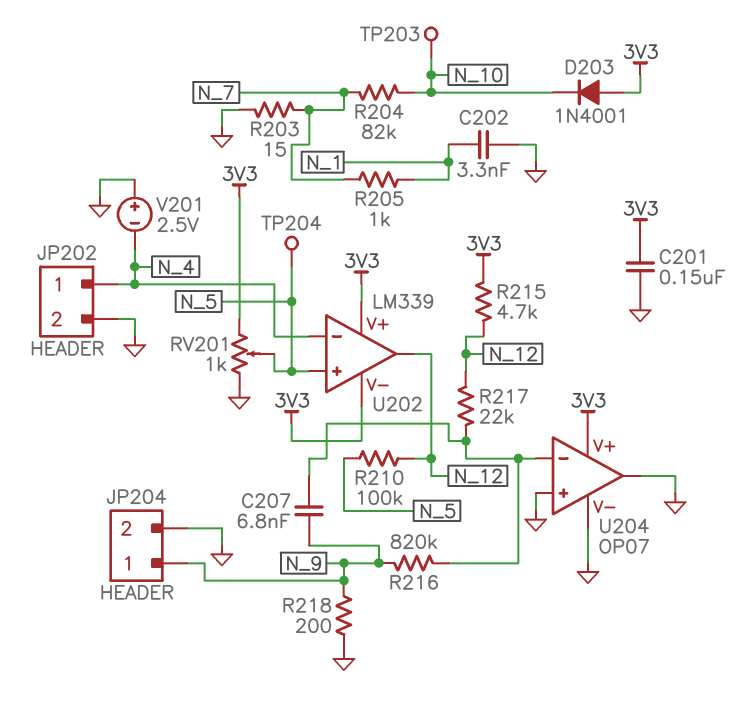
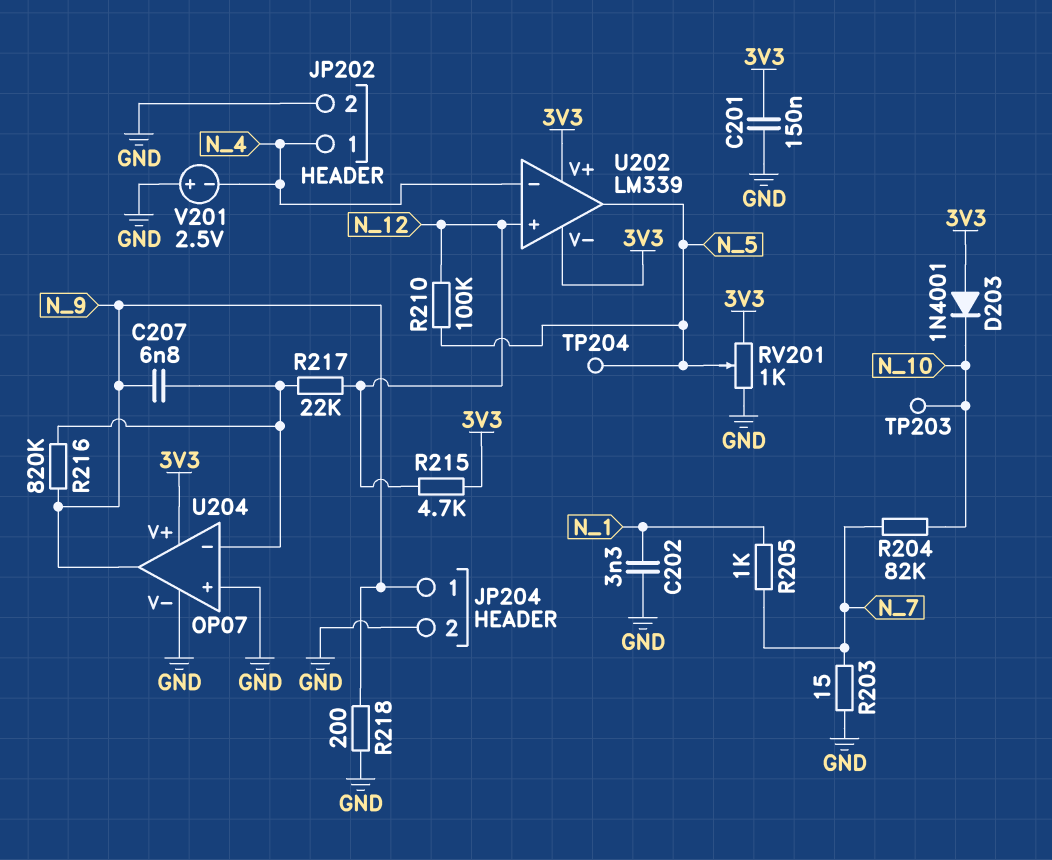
U202 pin in+: N_5 -> N_12
U202 pin out: N_12 -> N_5
U204 pin out: GND -> N_9

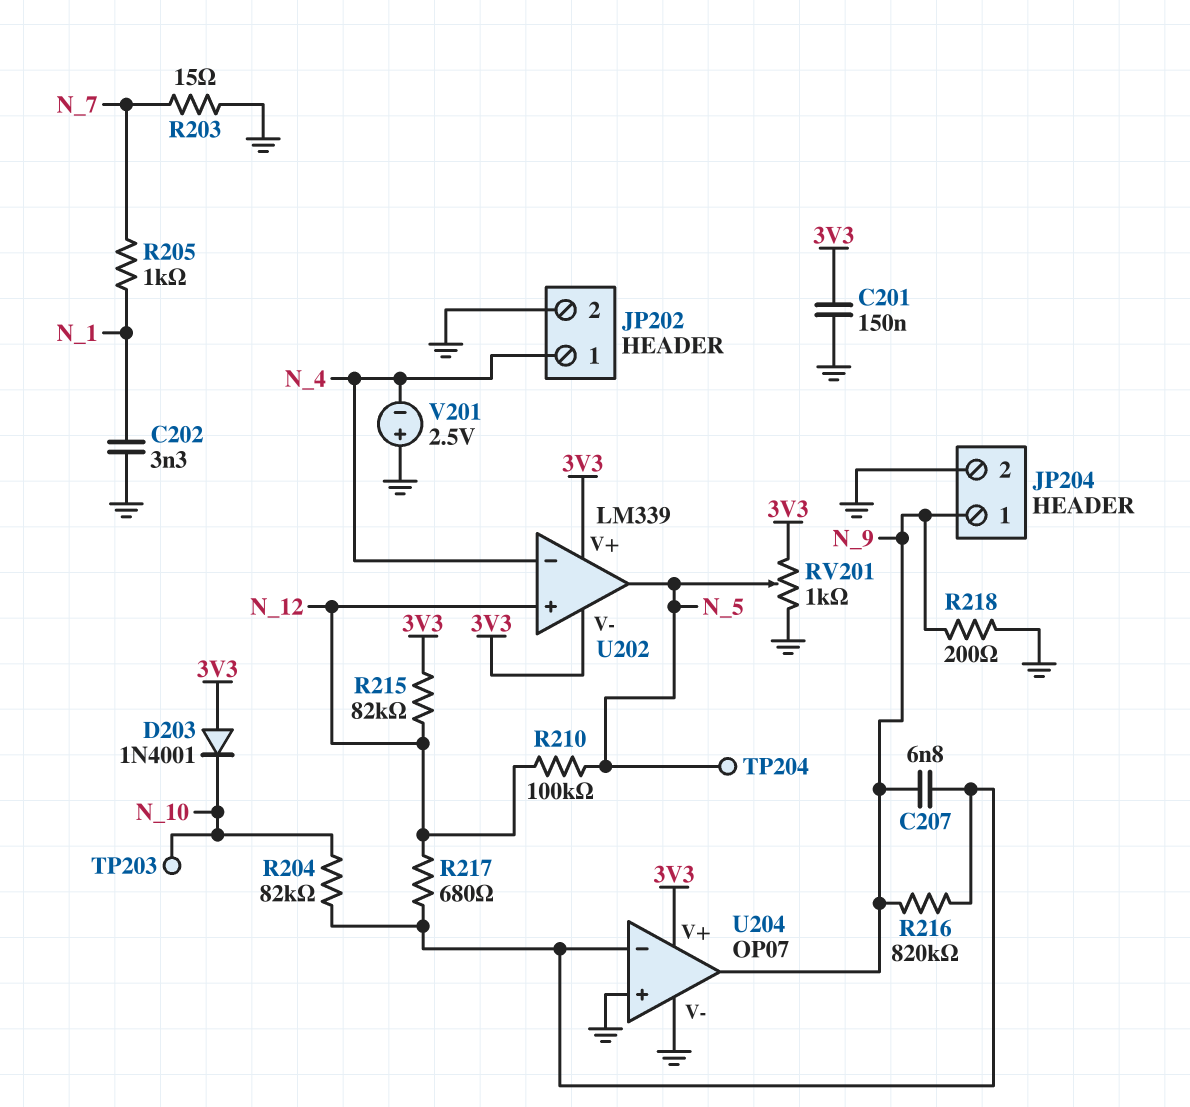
R204: 82k (N_7, N_10) -> 82k (N_10, U204/in-)
R215: 4.7k (3V3, N_12) -> 82k (3V3, N_12)
R217: 22k (N_12, U204/in-) -> 680 (N_12, U204/in-)

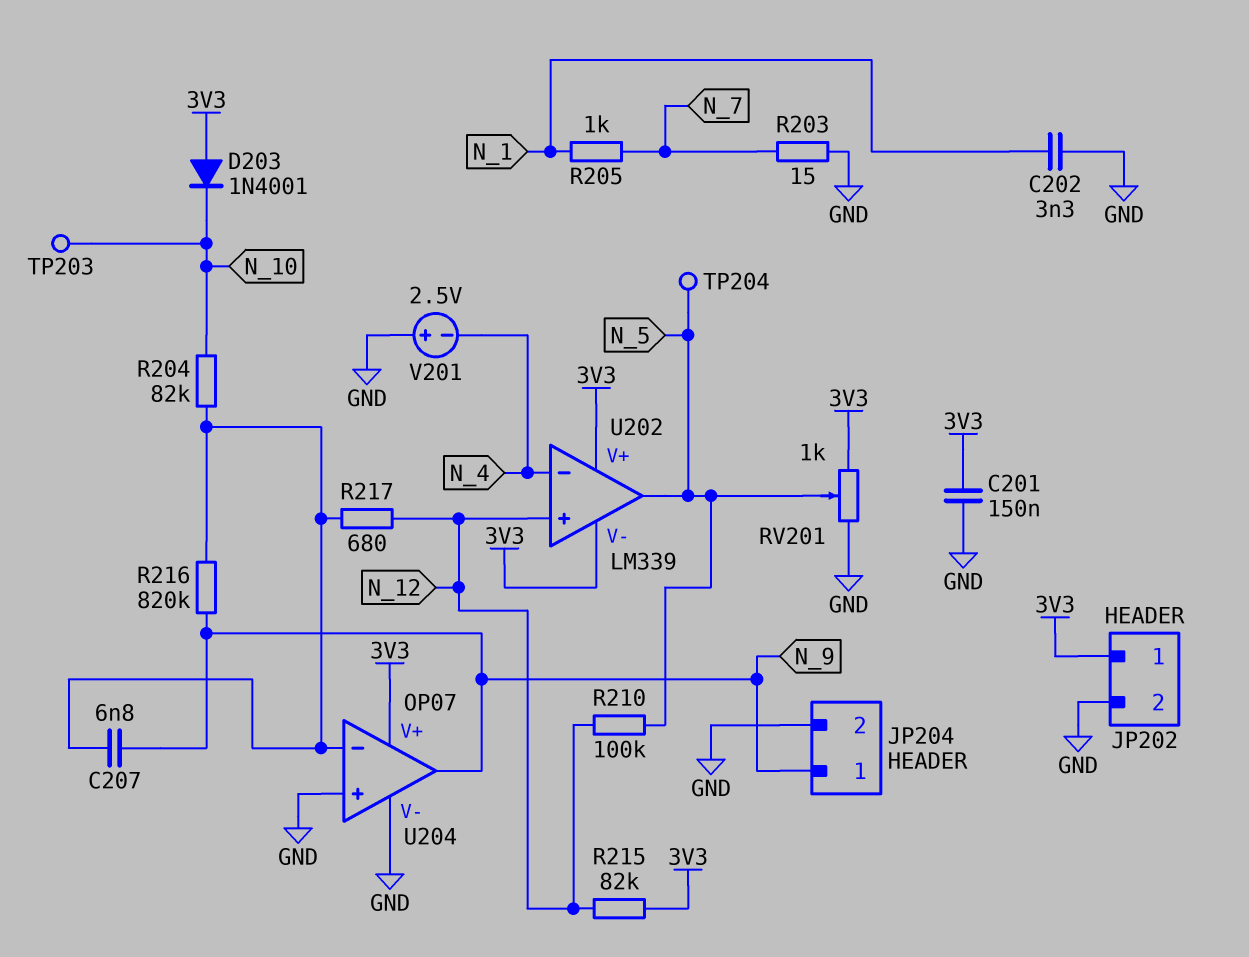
JP202 pin 1: N_4 -> 3V3
R218: 200 (GND, N_9) -> none

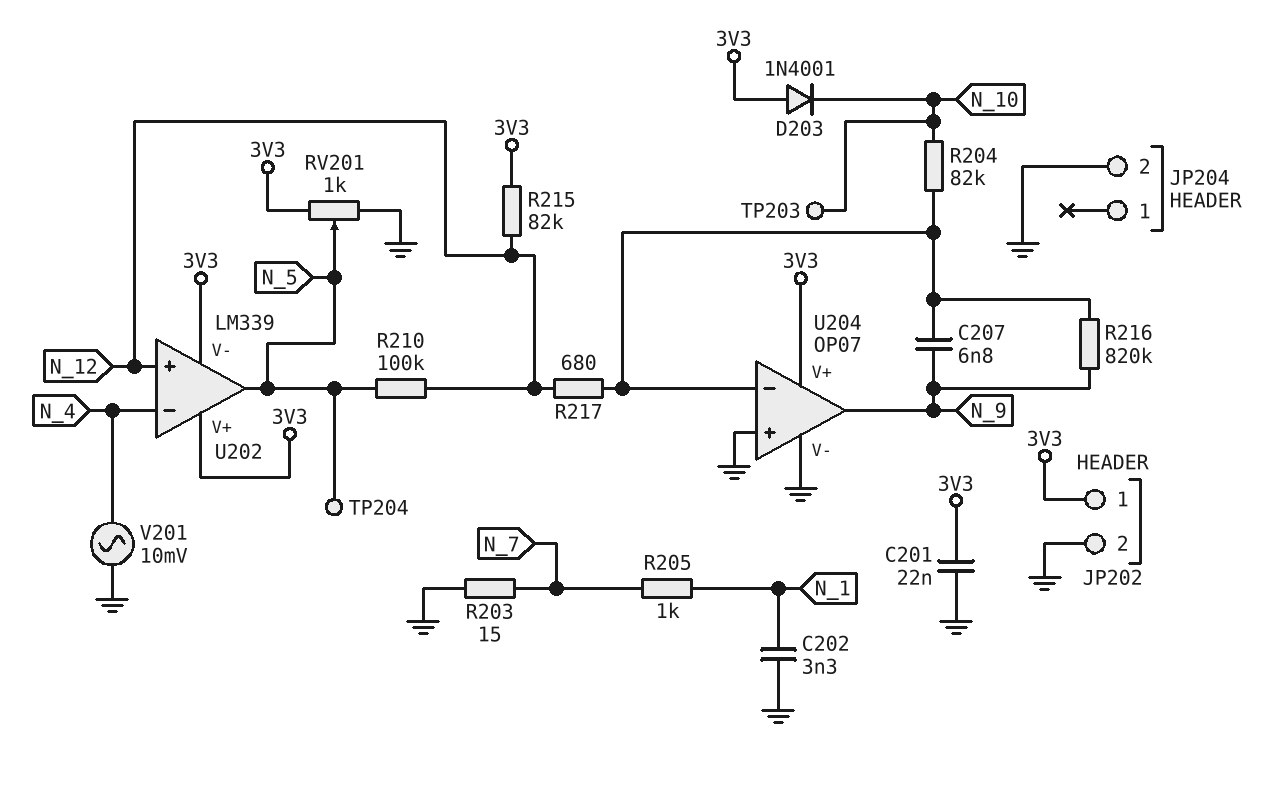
C201: 150nF (3V3, GND) -> 22nF (3V3, GND)
JP204 pin 1: N_9 -> none
V201: 2.5V (plus GND, minus N_4) -> AC 10mV (GND, N_4)

